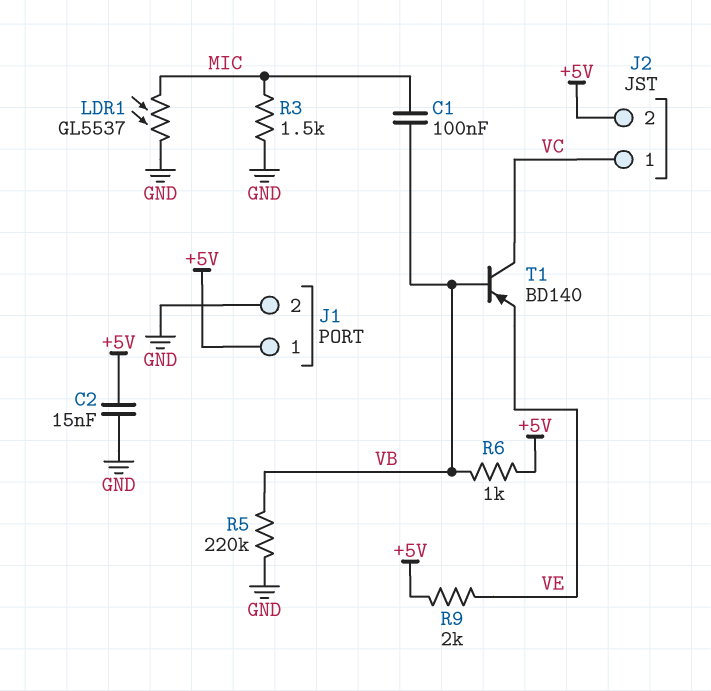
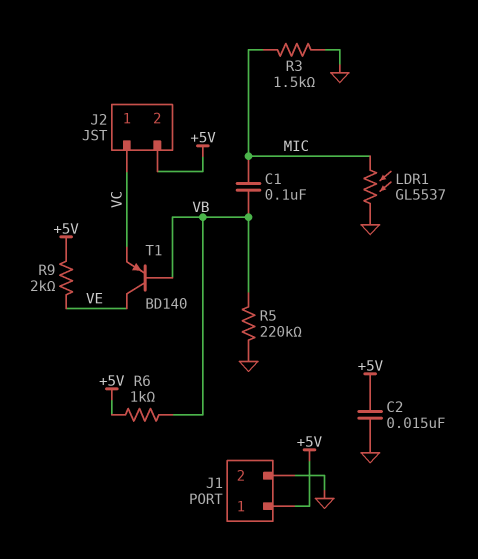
T1: PNP BD140 (B VB, C VC, E VE) -> PNP BD140 (B VB, C VE, E VC)

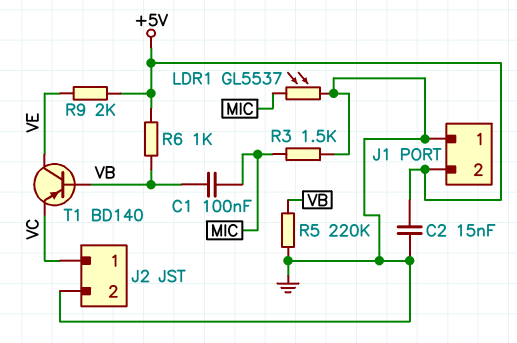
J1 pin 1: +5V -> GND
J1 pin 2: GND -> +5V
J2 pin 2: +5V -> GND

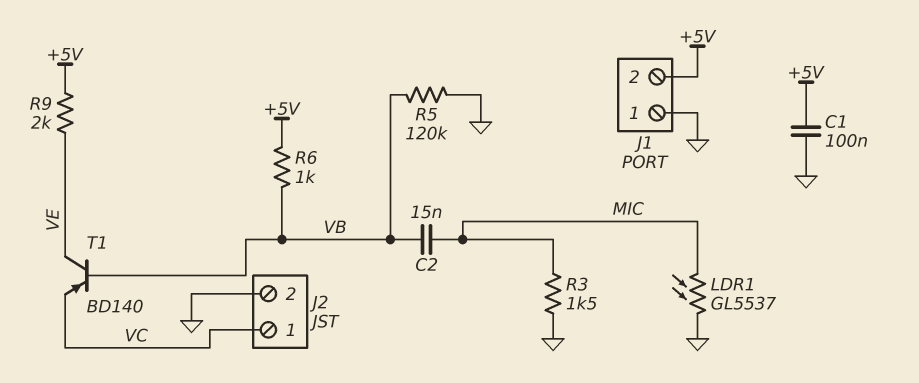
C1: 100nF (MIC, VB) -> 100nF (+5V, GND)
C2: 15nF (+5V, GND) -> 15nF (MIC, VB)
R5: 220k (GND, VB) -> 120k (GND, VB)

